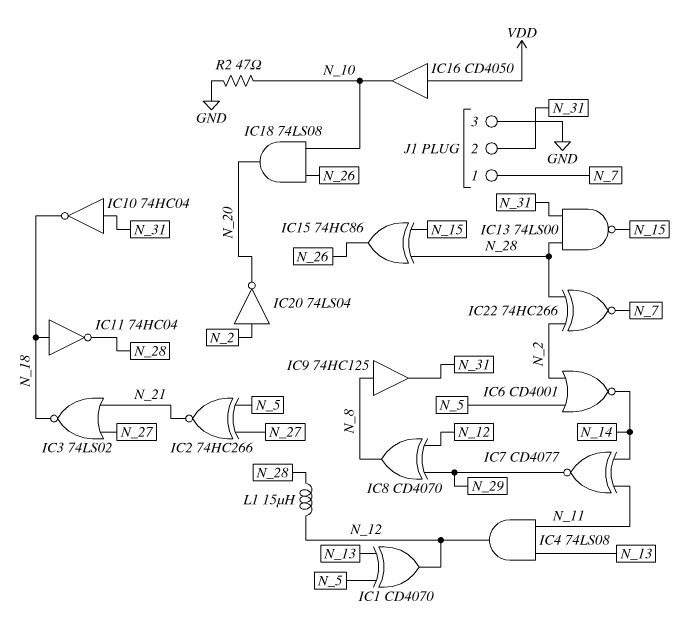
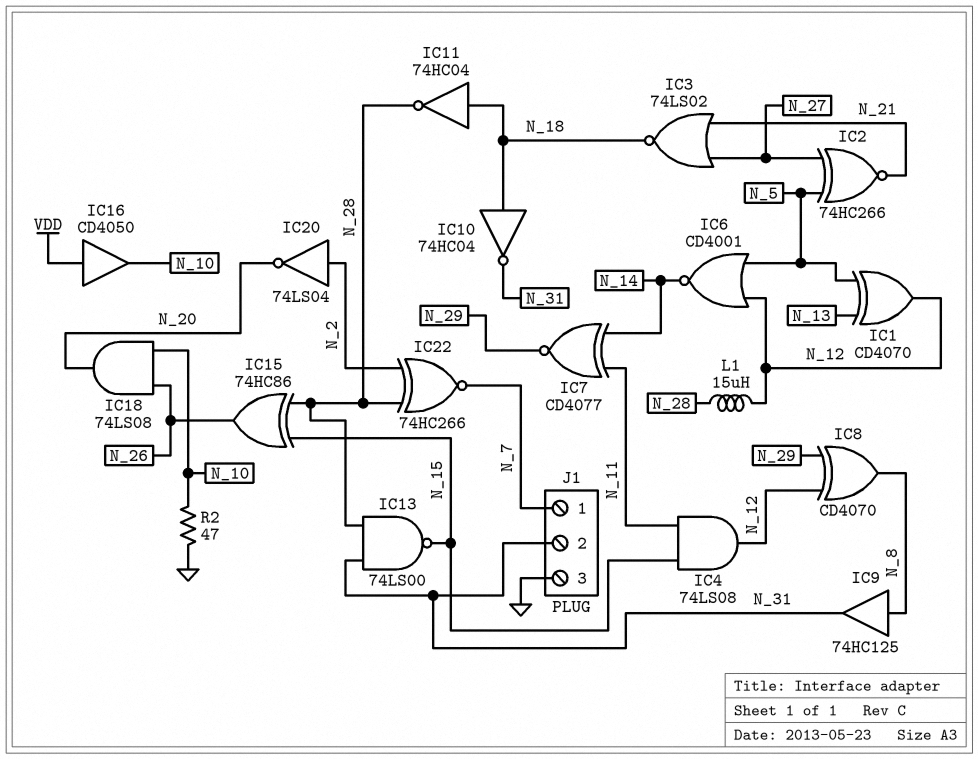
IC4: AND 74LS08 (in N_11, in N_13, out N_12) -> AND 74LS08 (in N_11, in N_15, out N_12)
IC6: NOR CD4001 (in N_2, in N_5, out N_14) -> NOR CD4001 (in N_5, in N_12, out N_14)
IC10: NOT 74HC04 (in N_31, out N_18) -> NOT 74HC04 (in N_18, out N_31)

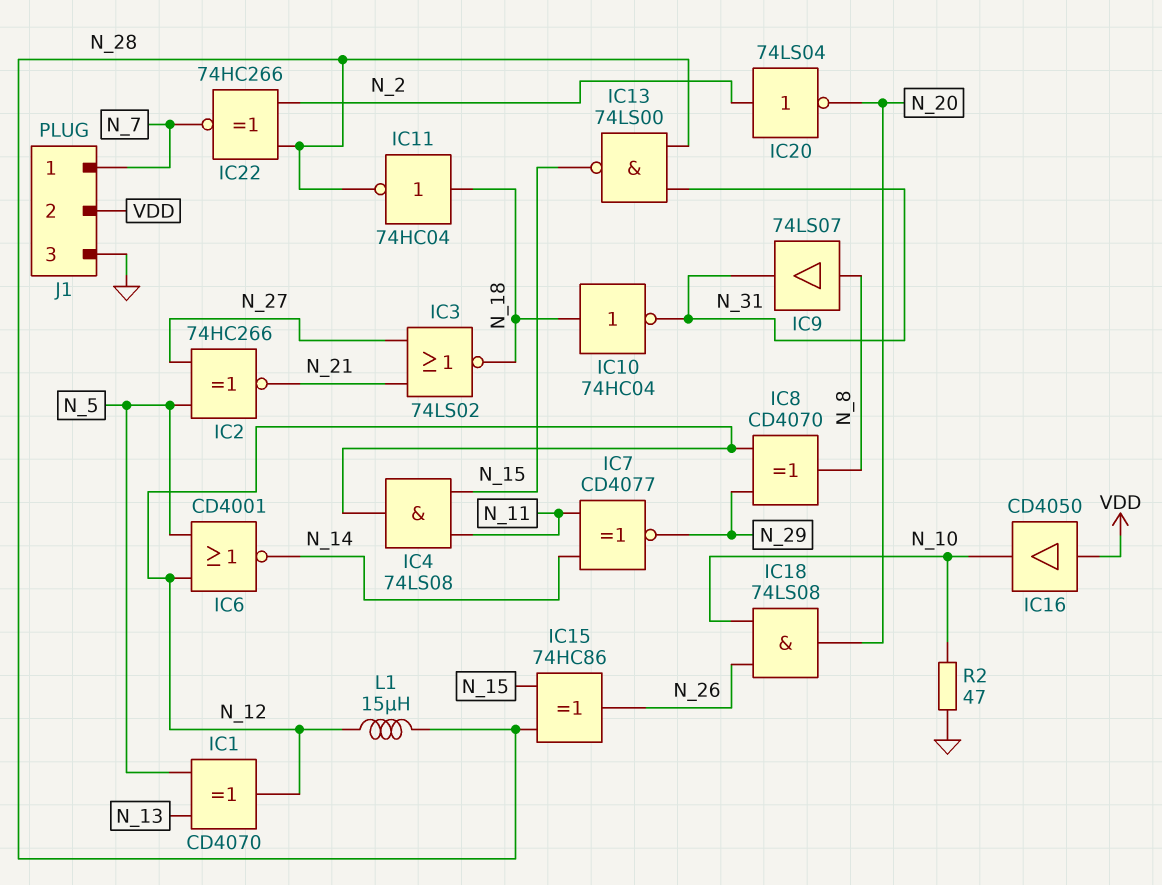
IC9: buffer 74HC125 (in N_8, out N_31) -> buffer 74LS07 (in N_8, out N_31)
J1 pin 2: N_31 -> VDD

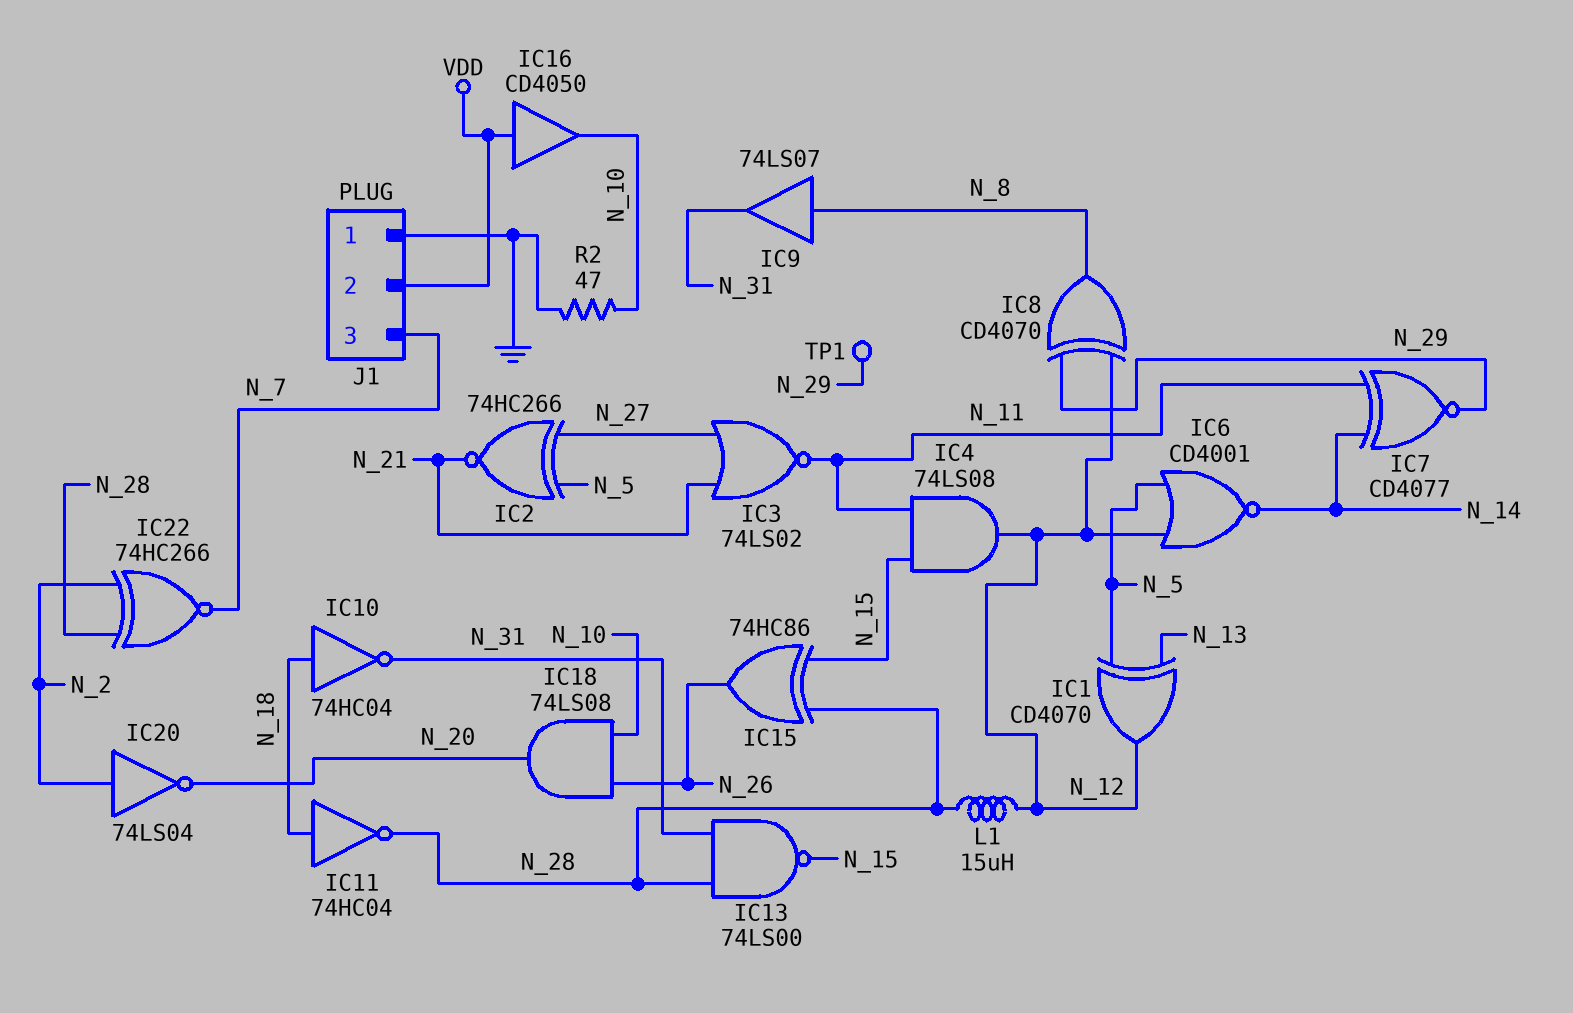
IC3: NOR 74LS02 (in N_21, in N_27, out N_18) -> NOR 74LS02 (in N_21, in N_27, out N_11)
J1 pin 1: N_7 -> GND
J1 pin 3: GND -> N_7
TP1: none -> test point (N_29)

